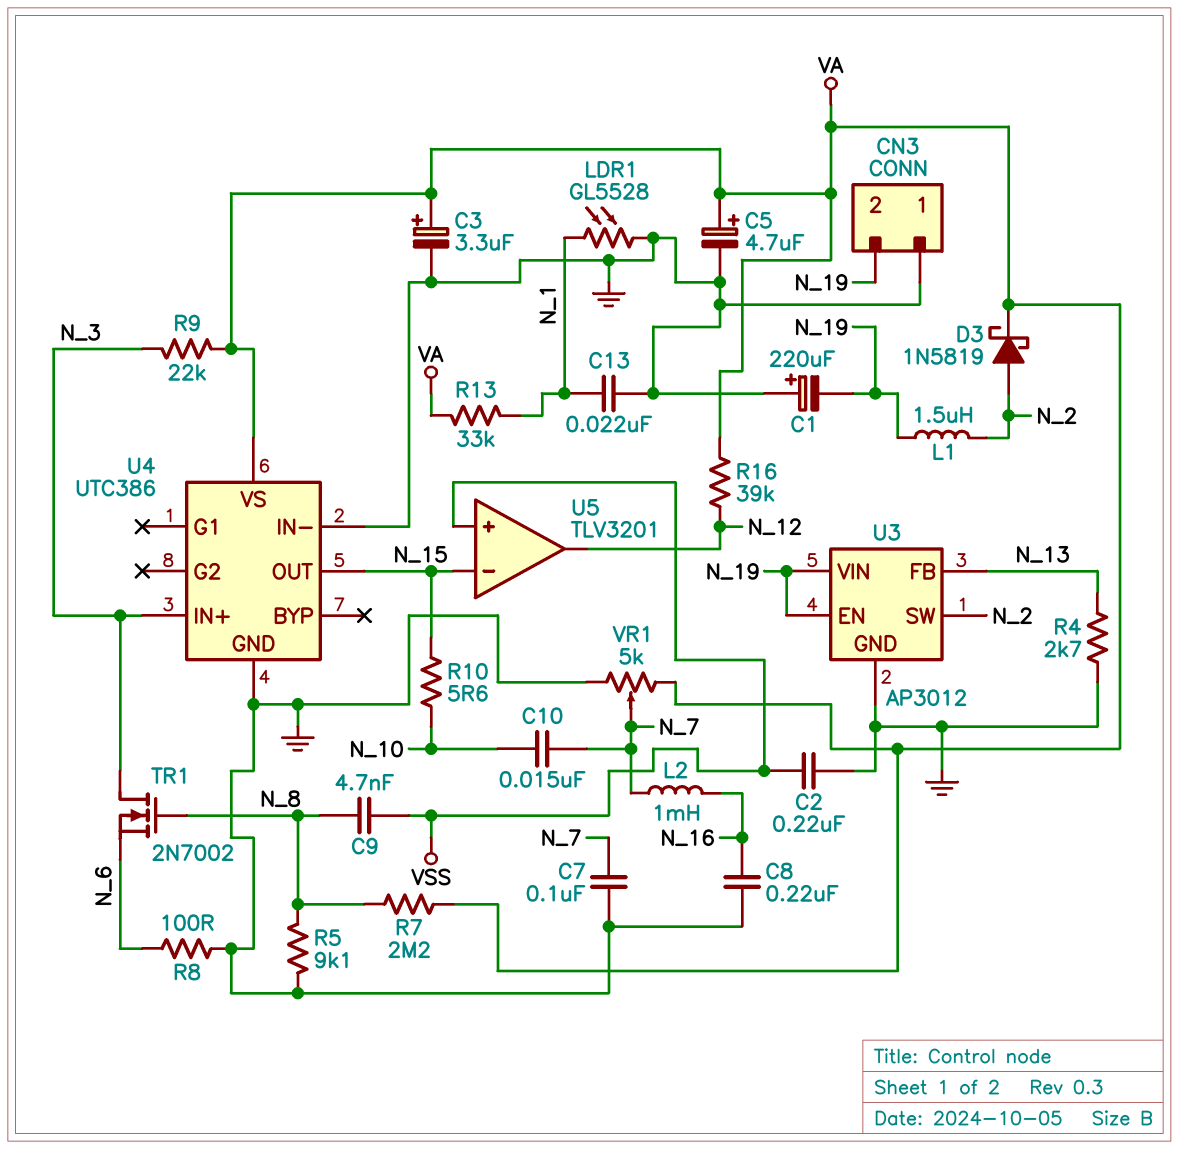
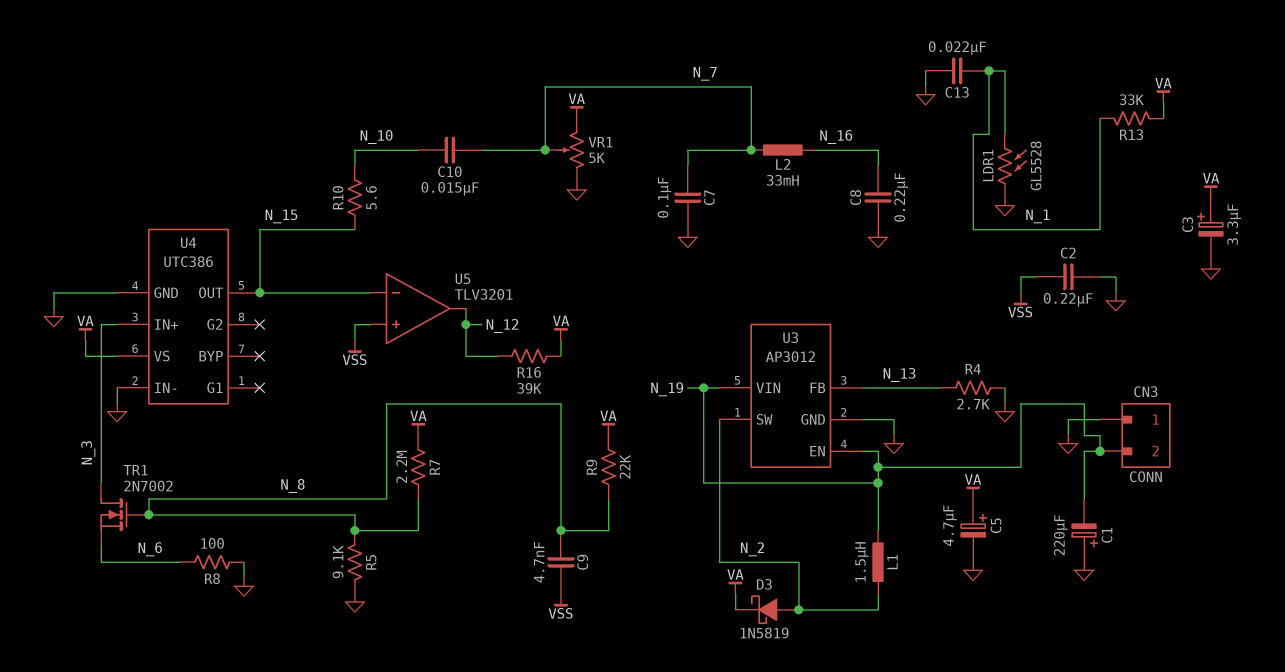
L2: 1mH (N_7, N_16) -> 33mH (N_7, N_16)
R9: 22k (N_3, VA) -> 22k (N_8, VA)

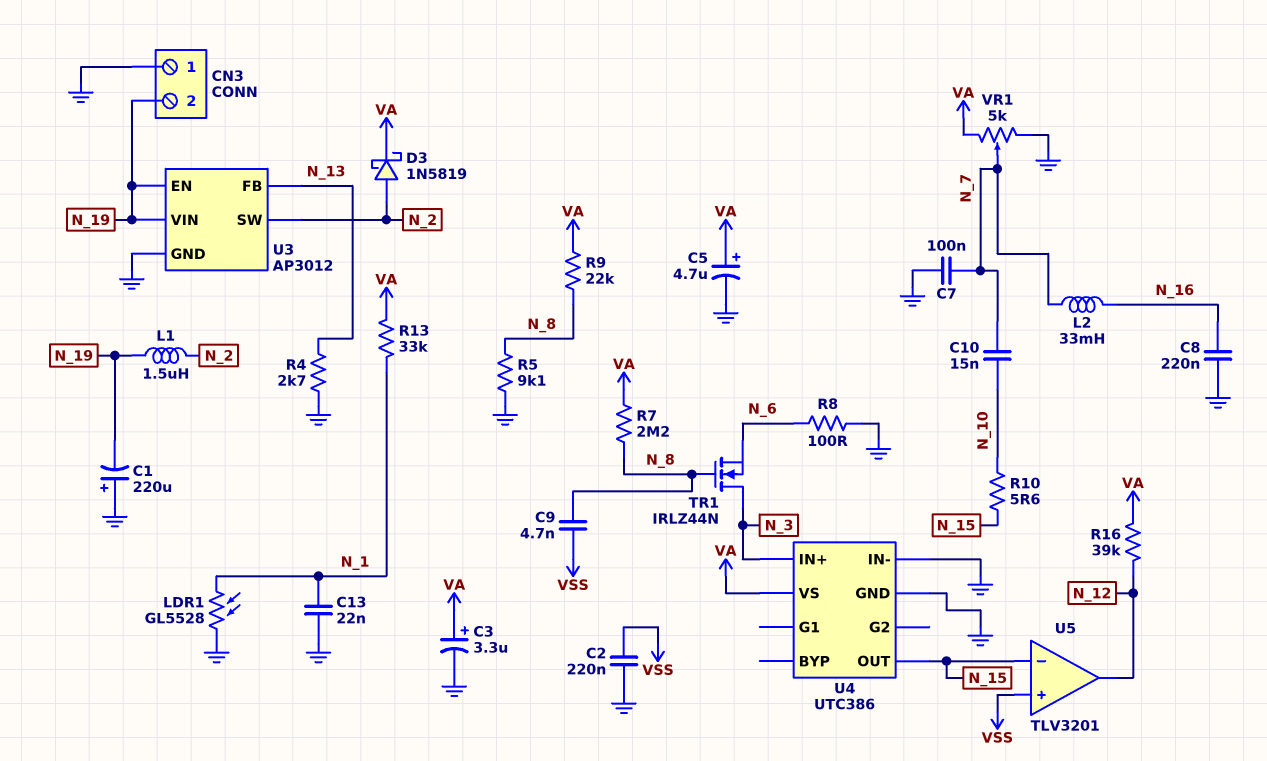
TR1: NMOS 2N7002 (G N_8, D N_3, S N_6) -> NMOS IRLZ44N (G N_8, D N_3, S N_6)

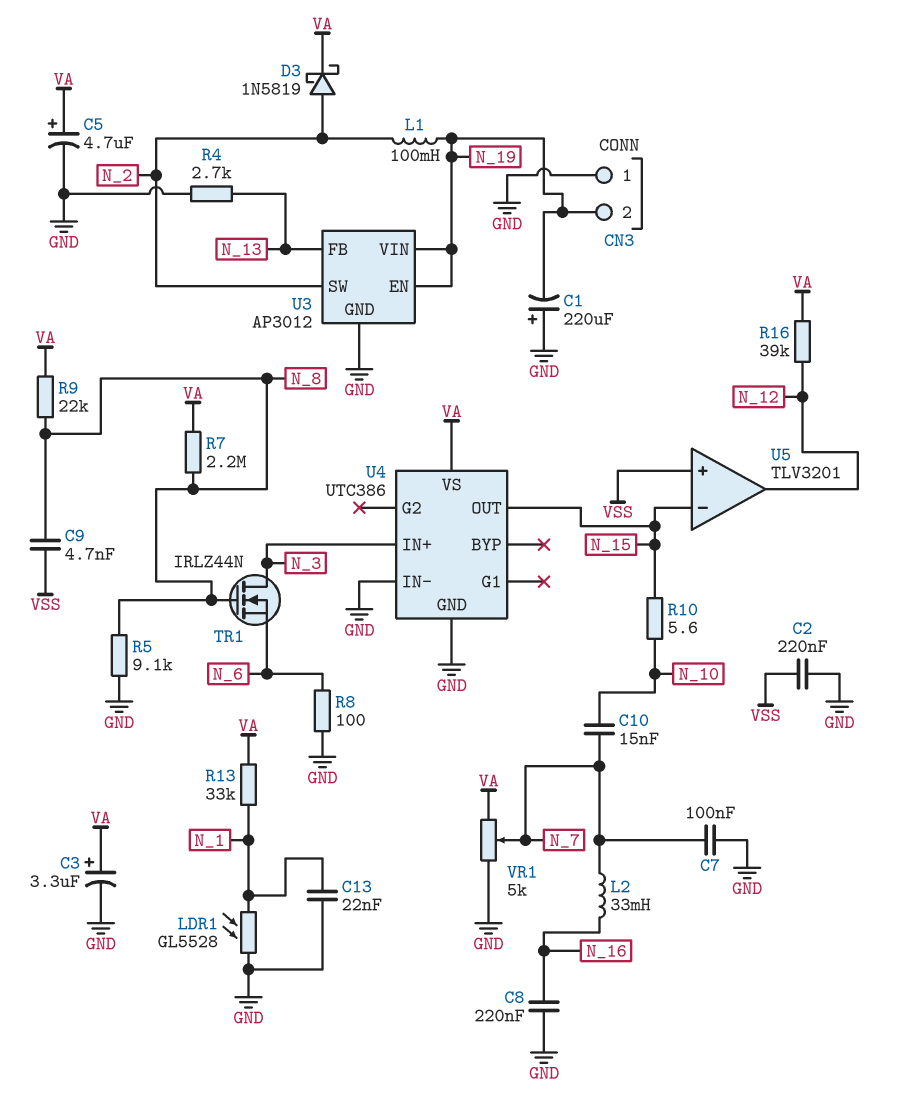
L1: 1.5uH (N_2, N_19) -> 100mH (N_2, N_19)

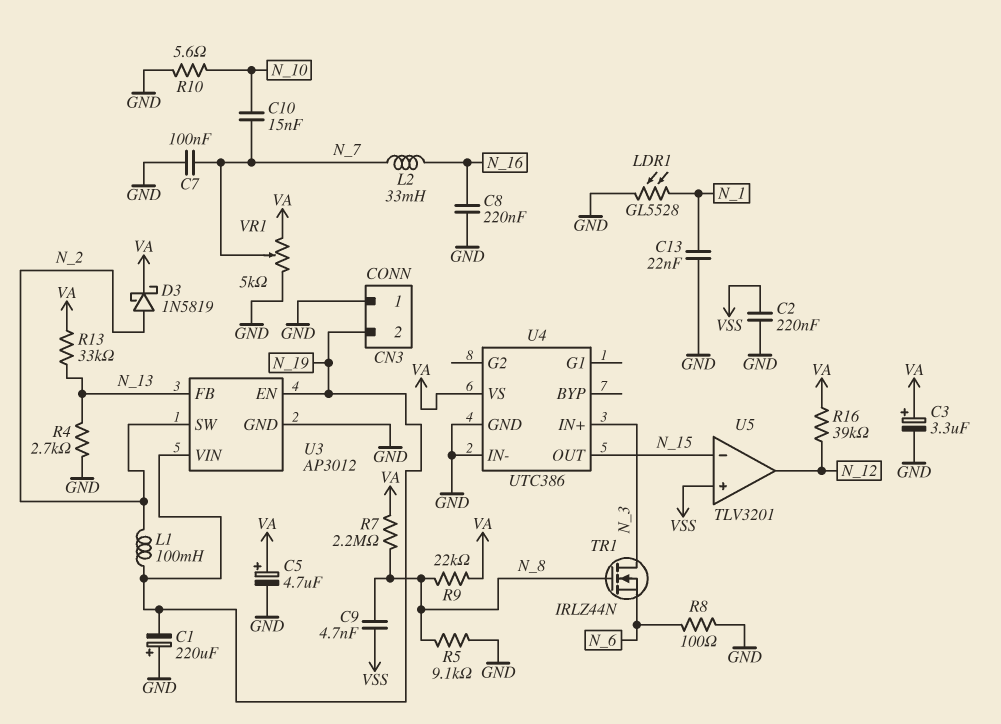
R10: 5.6 (N_10, N_15) -> 5.6 (GND, N_10)
R13: 33k (N_1, VA) -> 33k (N_13, VA)

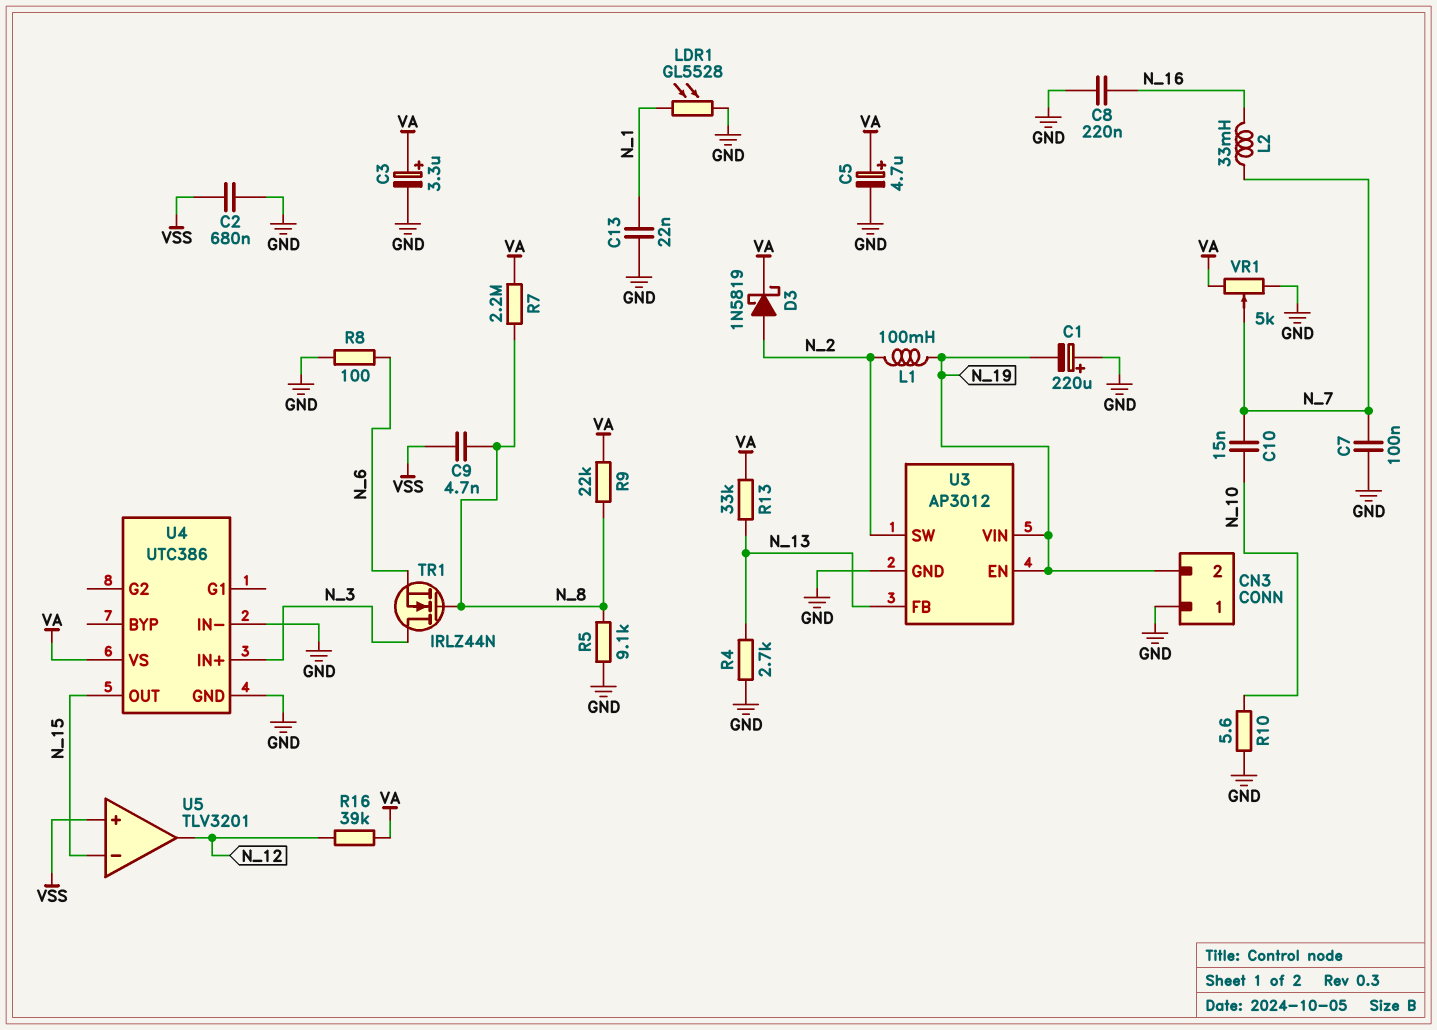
C2: 220nF (GND, VSS) -> 680nF (GND, VSS)

